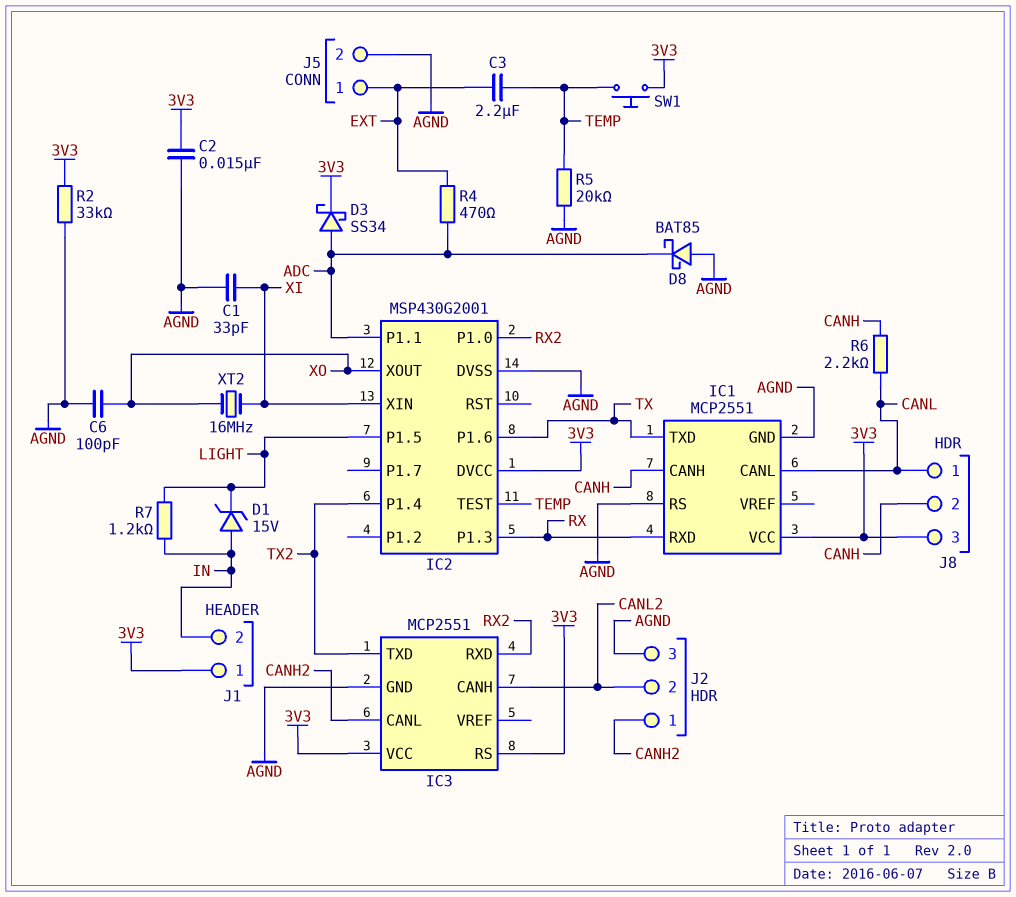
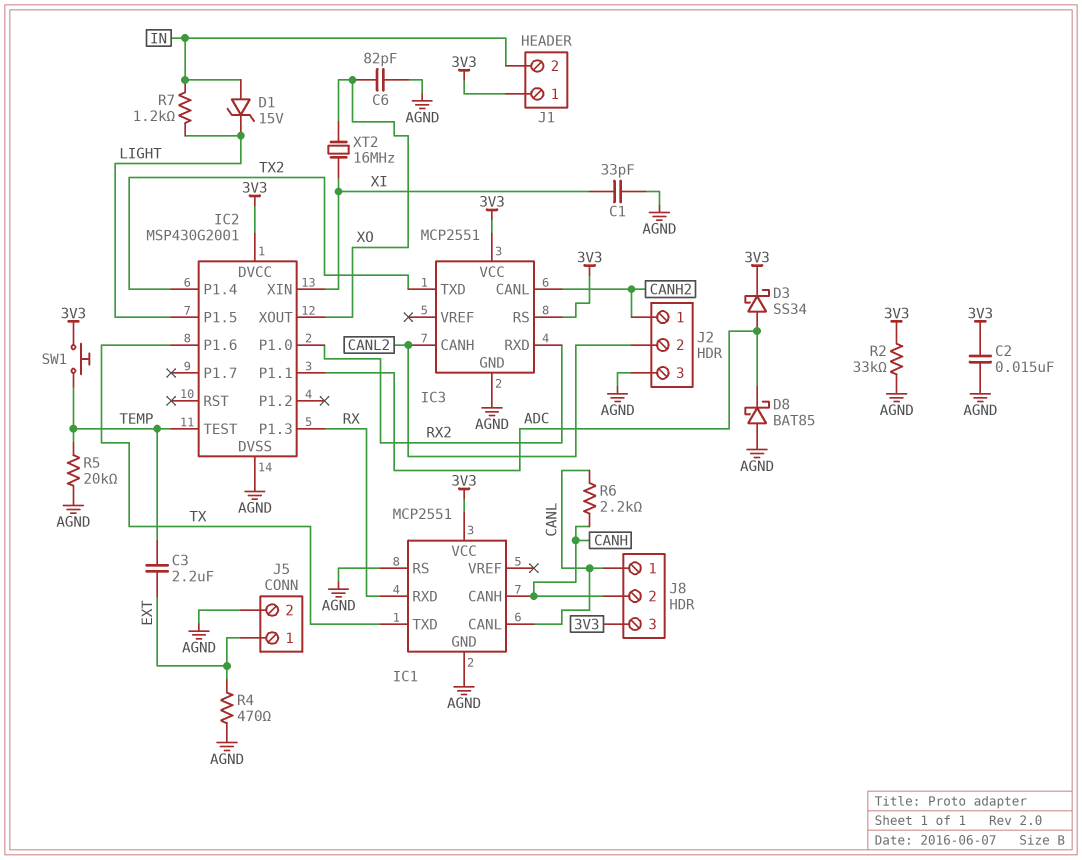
C6: 100pF (AGND, XO) -> 82pF (AGND, XO)
R4: 470 (ADC, EXT) -> 470 (AGND, EXT)

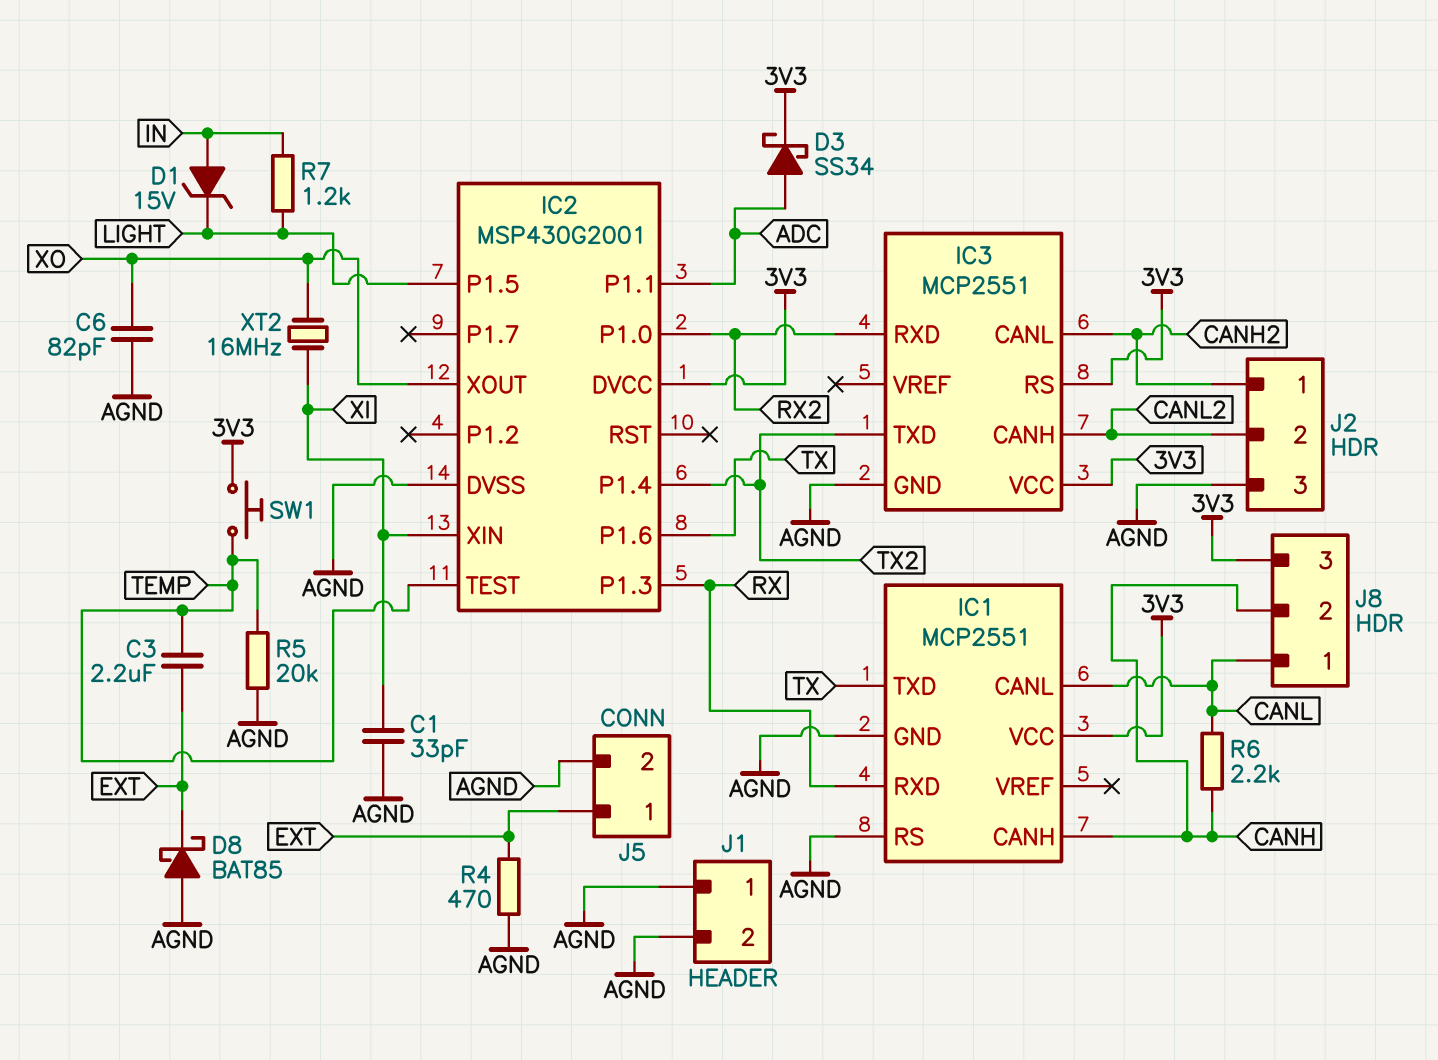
C2: 15nF (3V3, AGND) -> none
D8: schottky BAT85 (A AGND, K ADC) -> schottky BAT85 (A AGND, K EXT)
J1 pin 1: 3V3 -> AGND
J1 pin 2: IN -> AGND
R2: 33k (3V3, AGND) -> none

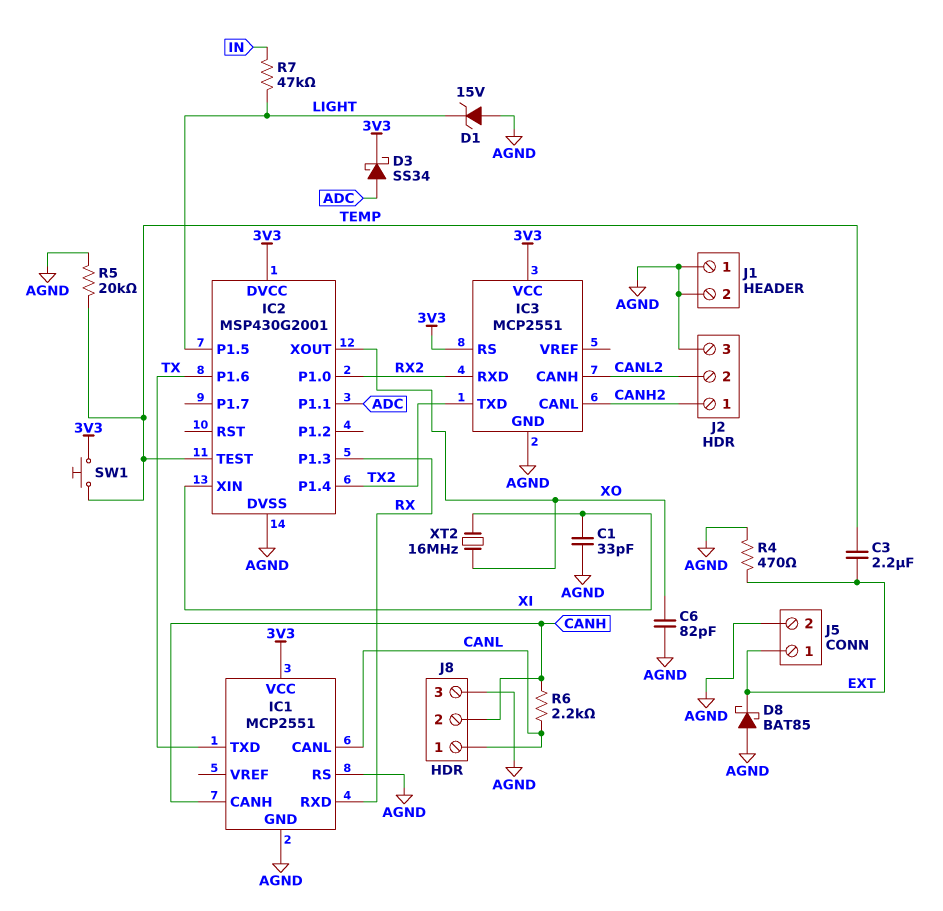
D1: zener 15V (A IN, K LIGHT) -> zener 15V (A AGND, K LIGHT)
J8 pin 3: 3V3 -> AGND
R7: 1.2k (IN, LIGHT) -> 47k (IN, LIGHT)

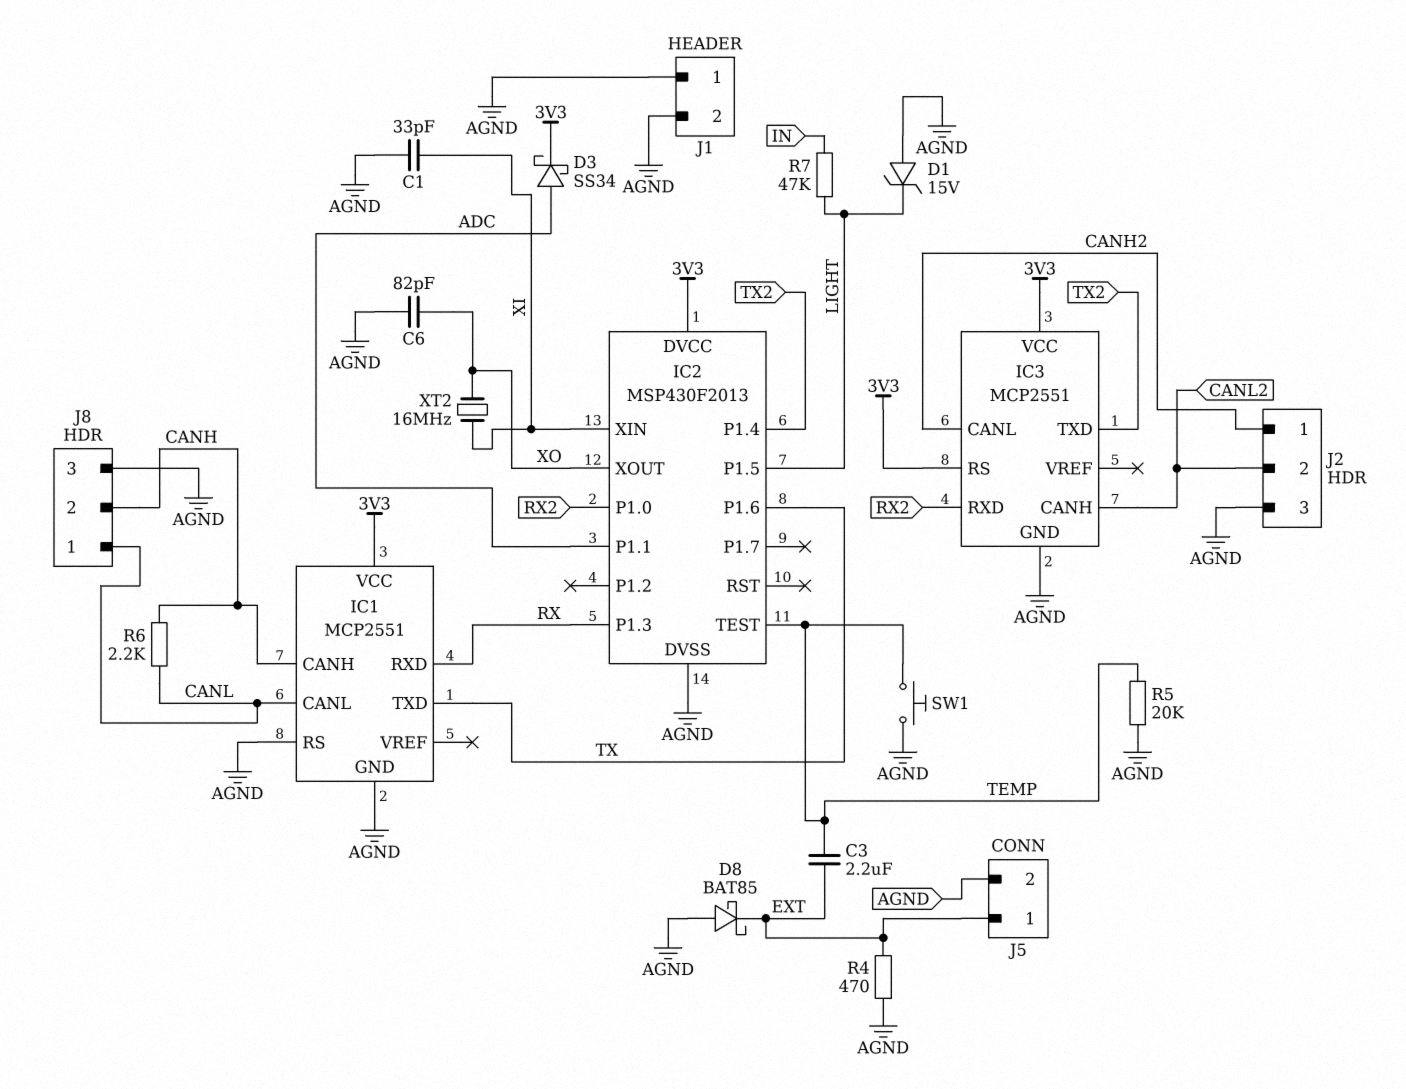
IC2: MSP430G2001 -> MSP430F2013
SW1: button (3V3, TEMP) -> button (AGND, TEMP)

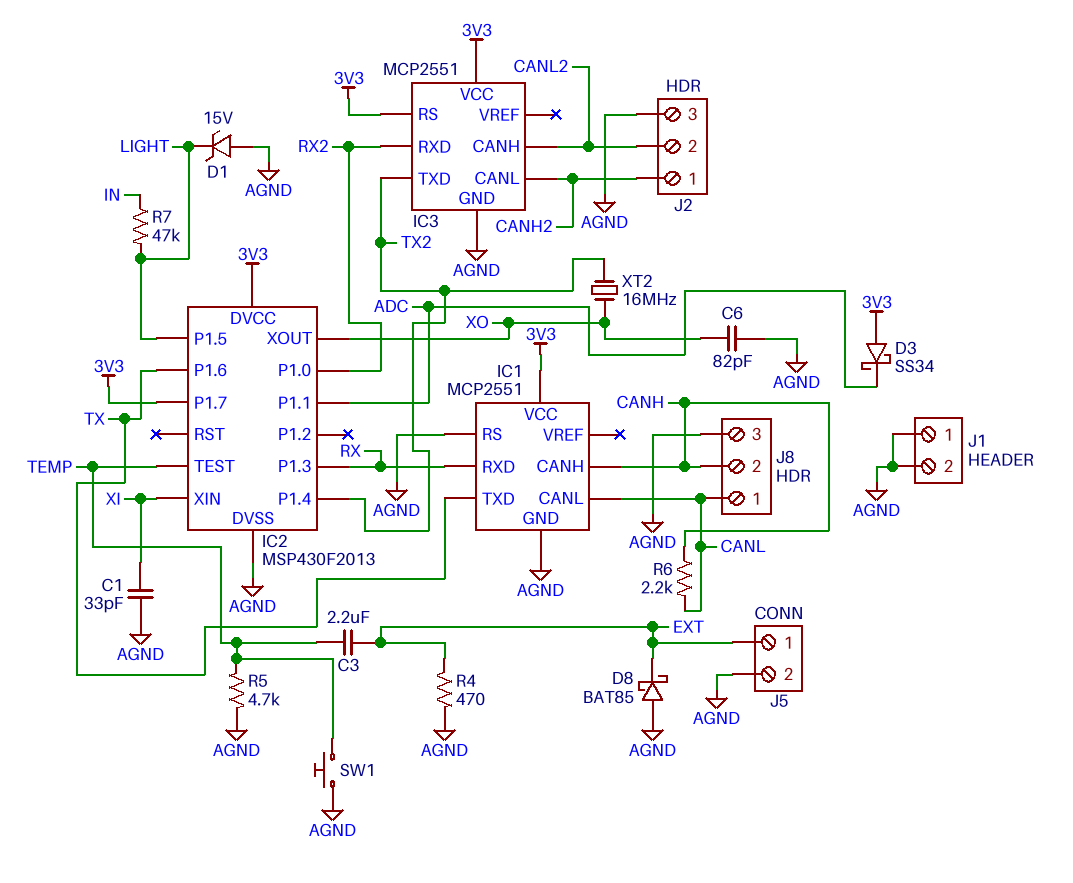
D3: schottky SS34 (A ADC, K 3V3) -> schottky SS34 (A 3V3, K ADC)
IC2 pin P1.7: none -> 3V3
R5: 20k (AGND, TEMP) -> 4.7k (AGND, TEMP)
XT2: 16MHz (XI, XO) -> 16MHz (TX2, XO)

